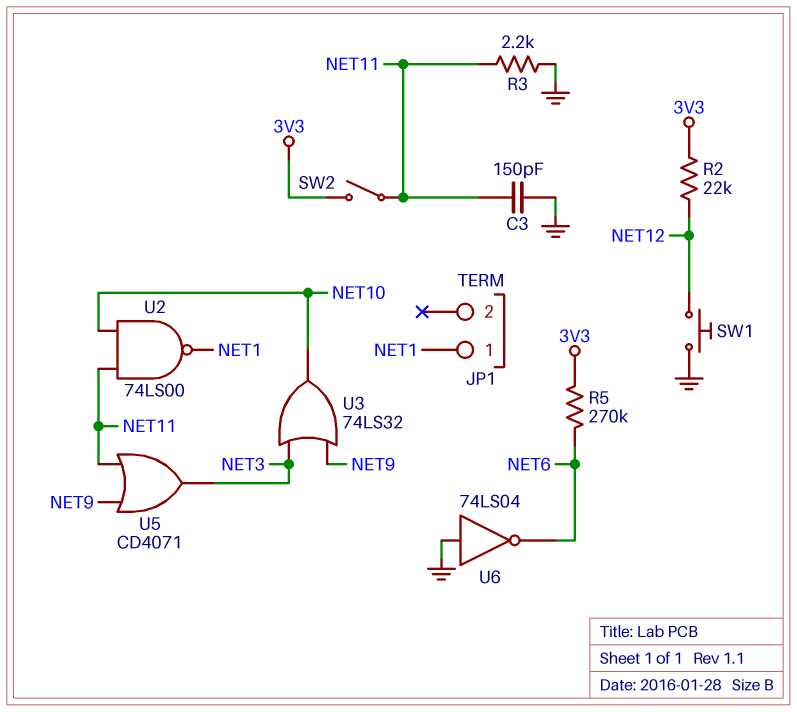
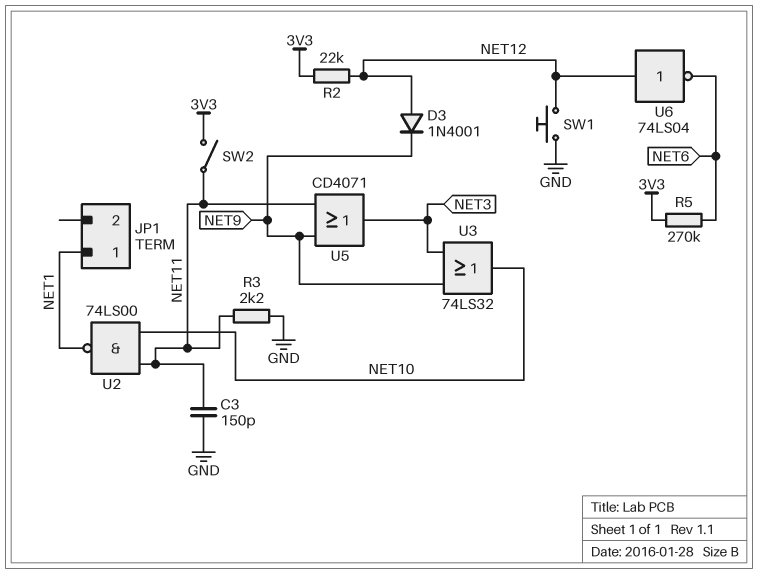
D3: none -> diode 1N4001 (A NET12, K NET9)
U6: NOT 74LS04 (in GND, out NET6) -> NOT 74LS04 (in NET12, out NET6)

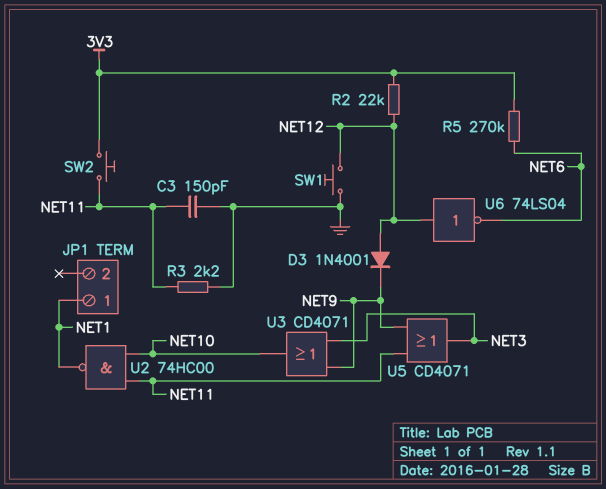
SW2: switch (3V3, NET11) -> button (3V3, NET11)
U2: NAND 74LS00 (in NET10, in NET11, out NET1) -> NAND 74HC00 (in NET10, in NET11, out NET1)
U3: OR 74LS32 (in NET3, in NET9, out NET10) -> OR CD4071 (in NET3, in NET9, out NET10)

